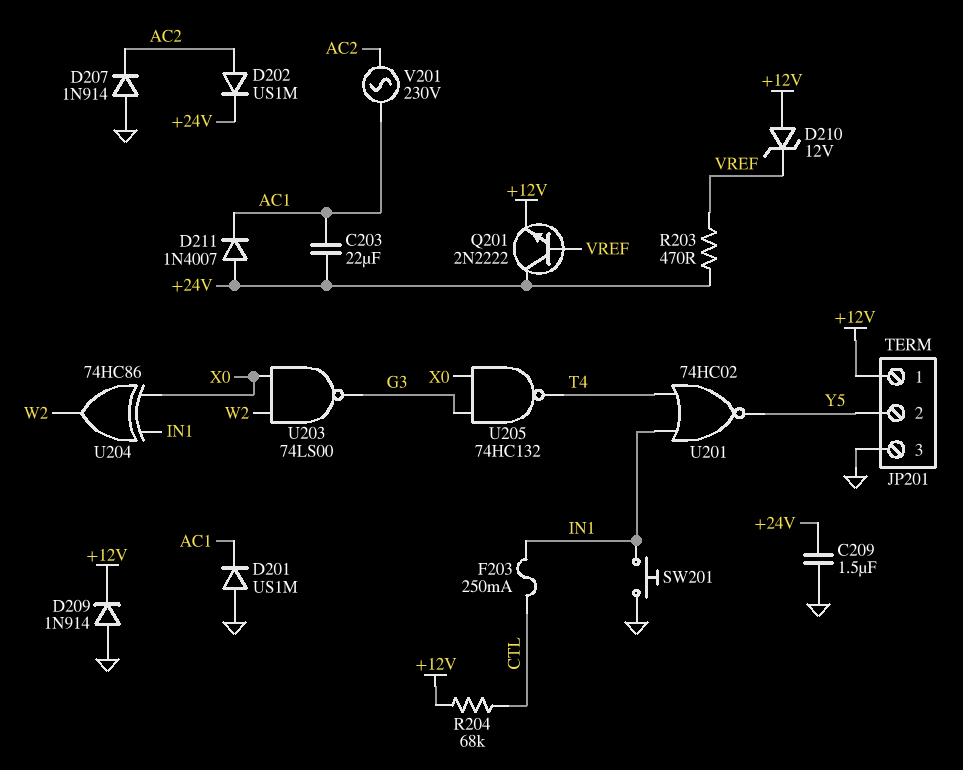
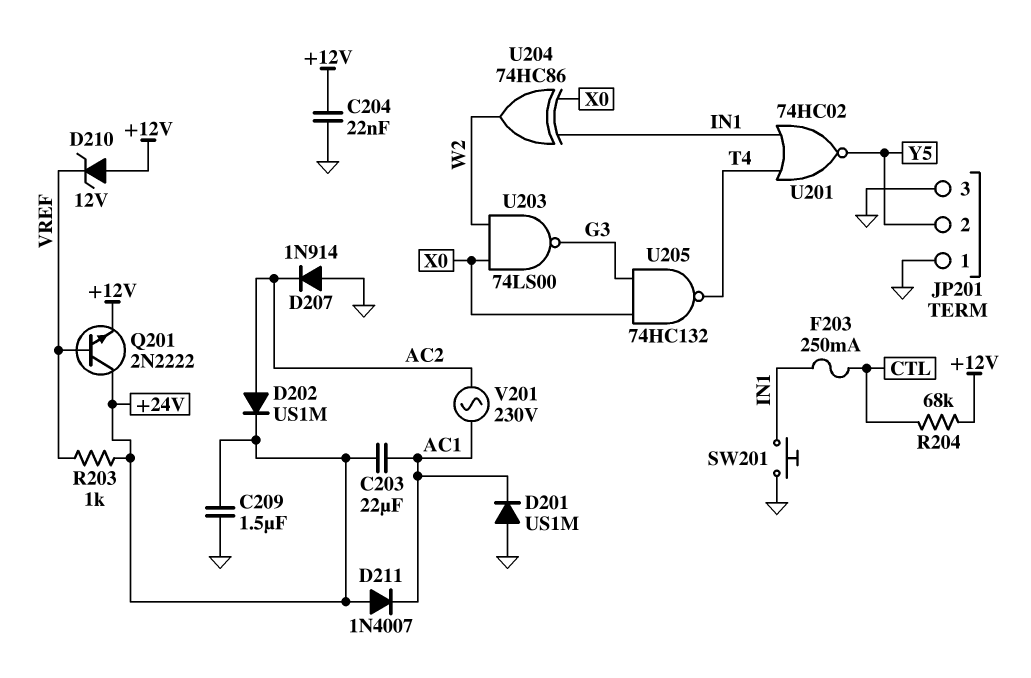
C204: none -> 22nF (+12V, GND)
D209: diode 1N914 (A GND, K +12V) -> none
JP201 pin 1: +12V -> GND
R203: 470 (+24V, VREF) -> 1k (+24V, VREF)

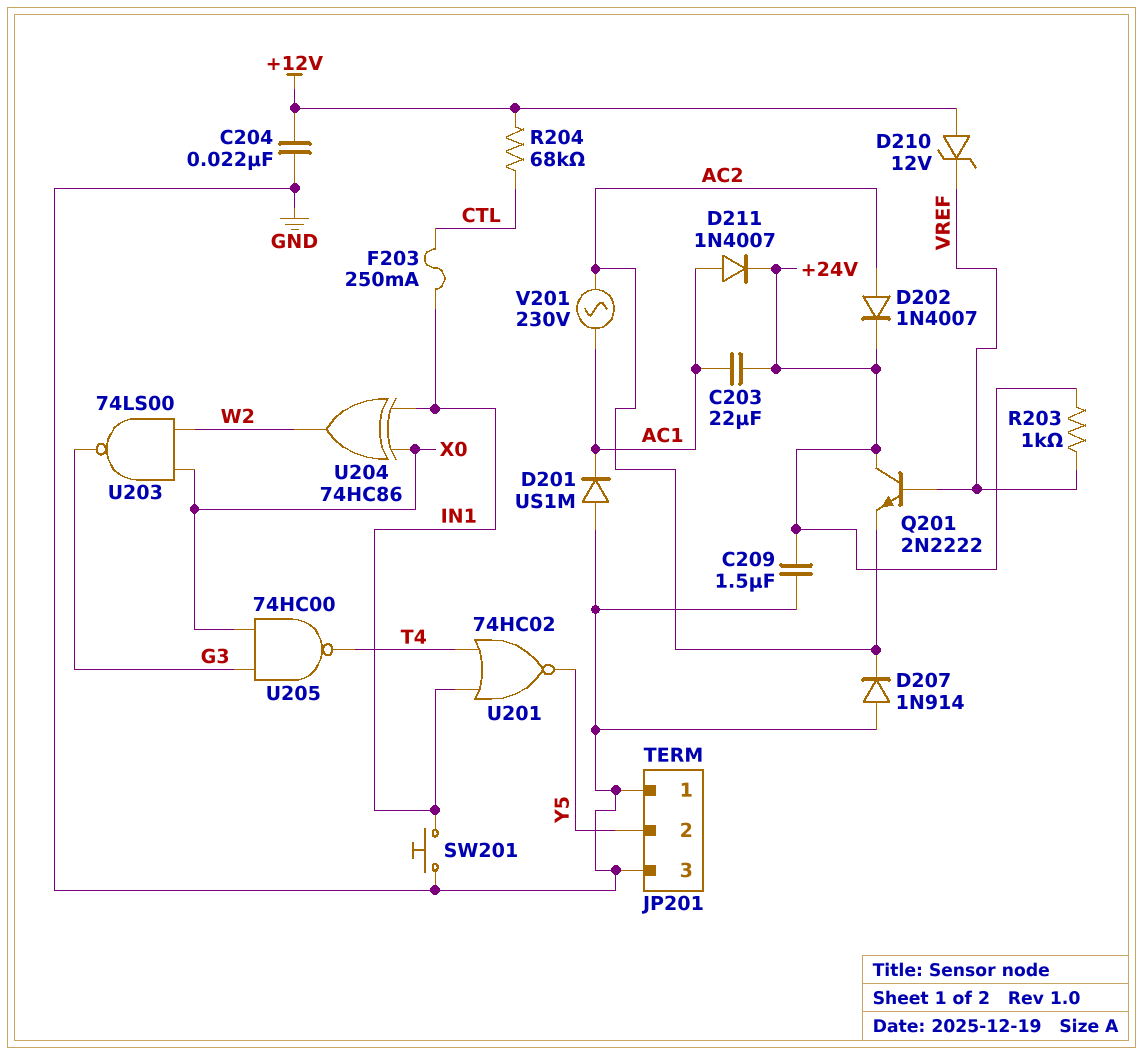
D202: diode US1M (A AC2, K +24V) -> diode 1N4007 (A AC2, K +24V)
D211: diode 1N4007 (A +24V, K AC1) -> diode 1N4007 (A AC1, K +24V)
Q201: NPN 2N2222 (B VREF, C +24V, E +12V) -> NPN 2N2222 (B VREF, C +24V, E AC2)
U205: NAND 74HC132 (in G3, in X0, out T4) -> NAND 74HC00 (in G3, in X0, out T4)

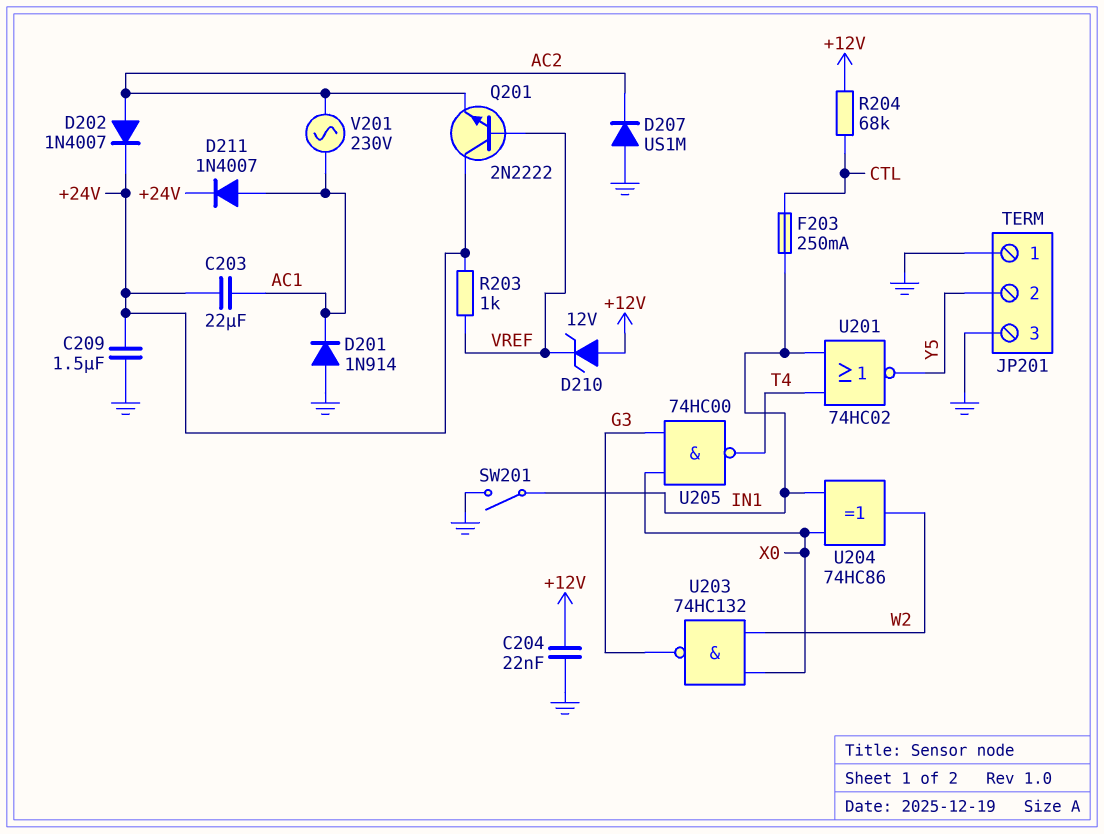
D201: diode US1M (A GND, K AC1) -> diode 1N914 (A GND, K AC1)
D207: diode 1N914 (A GND, K AC2) -> diode US1M (A GND, K AC2)
SW201: button (GND, IN1) -> switch (GND, IN1)
U203: NAND 74LS00 (in W2, in X0, out G3) -> NAND 74HC132 (in W2, in X0, out G3)

